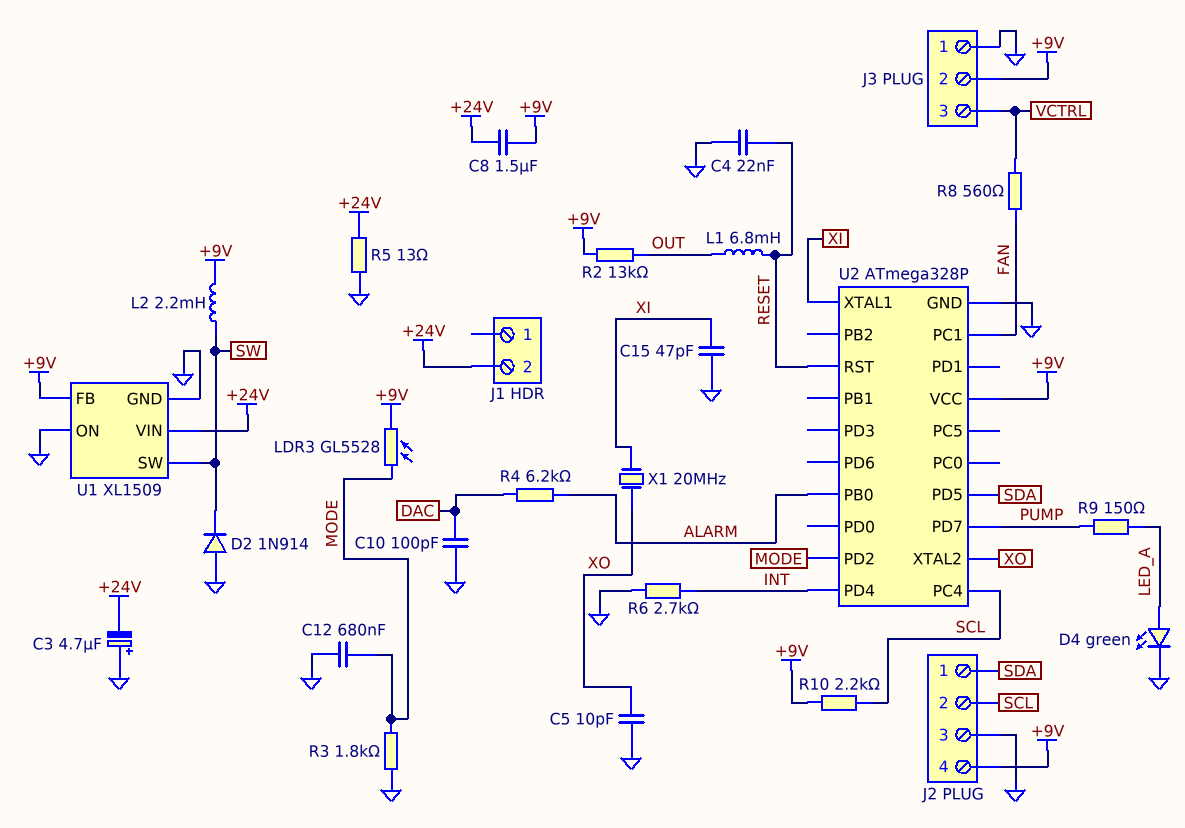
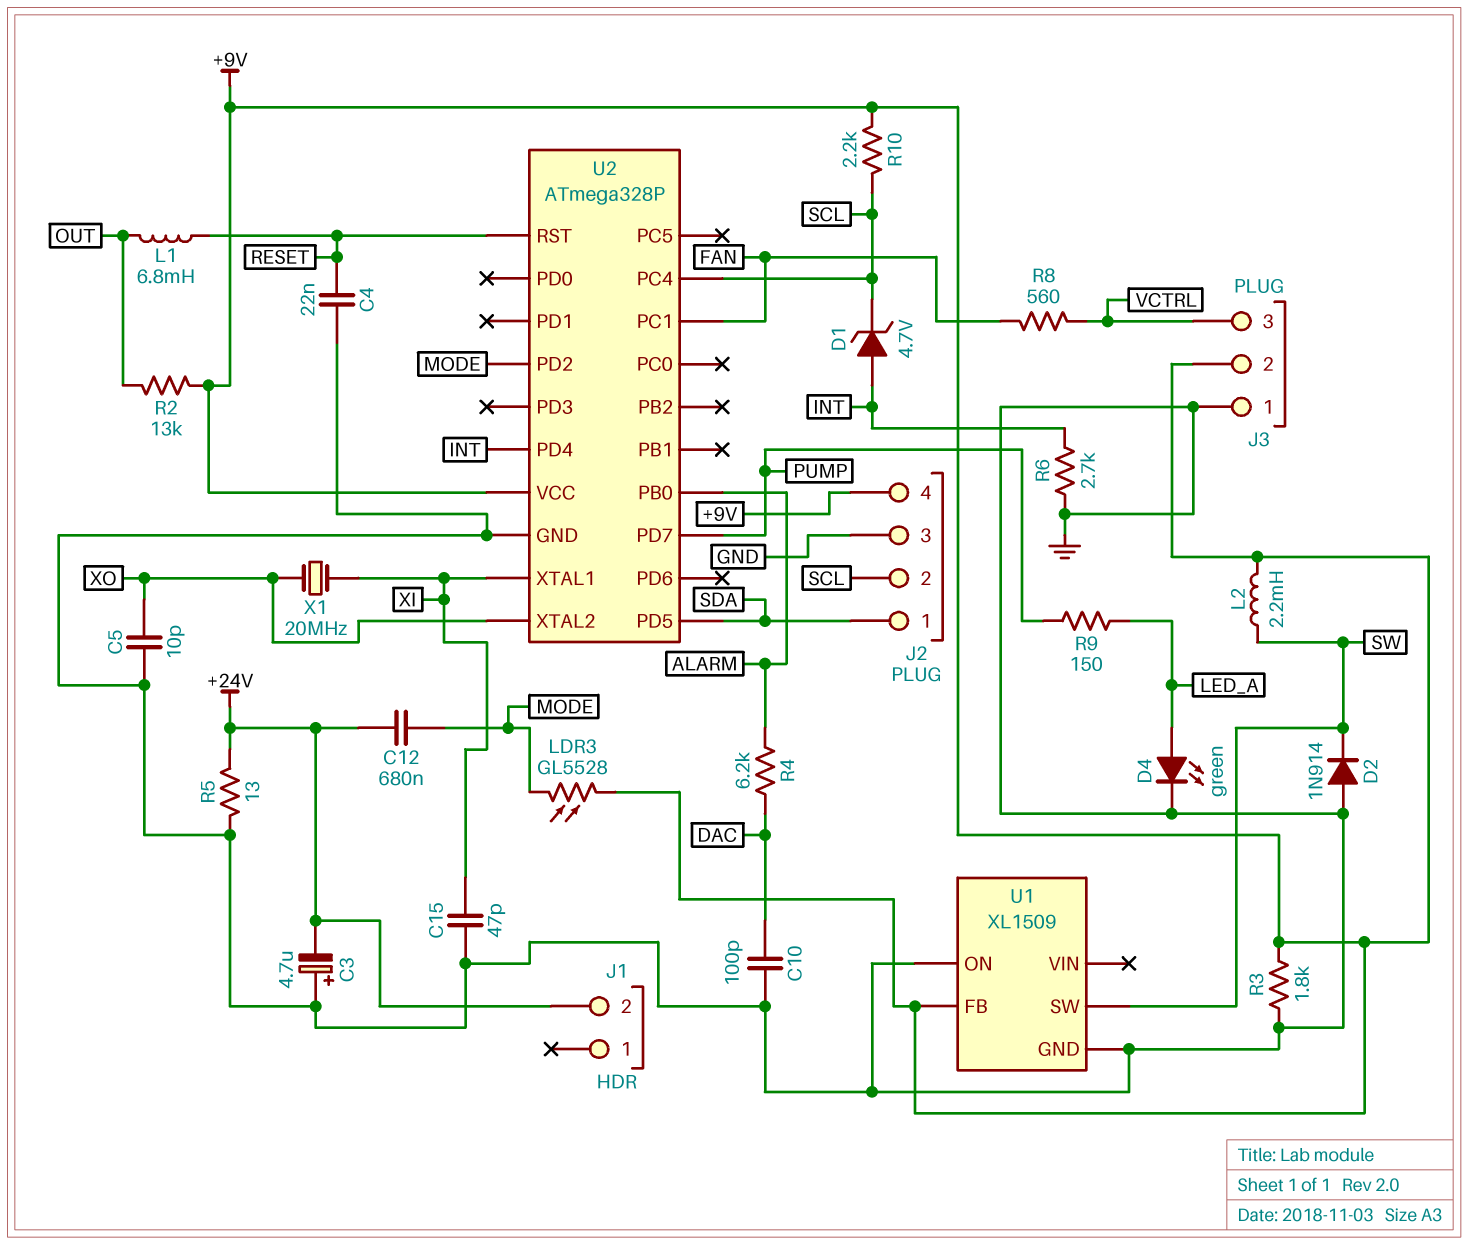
C8: 1.5uF (+9V, +24V) -> none
C12: 680nF (GND, MODE) -> 680nF (+24V, MODE)
D1: none -> zener 4.7V (A INT, K SCL)
R3: 1.8k (GND, MODE) -> 1.8k (+9V, GND)
U1 pin VIN: +24V -> none

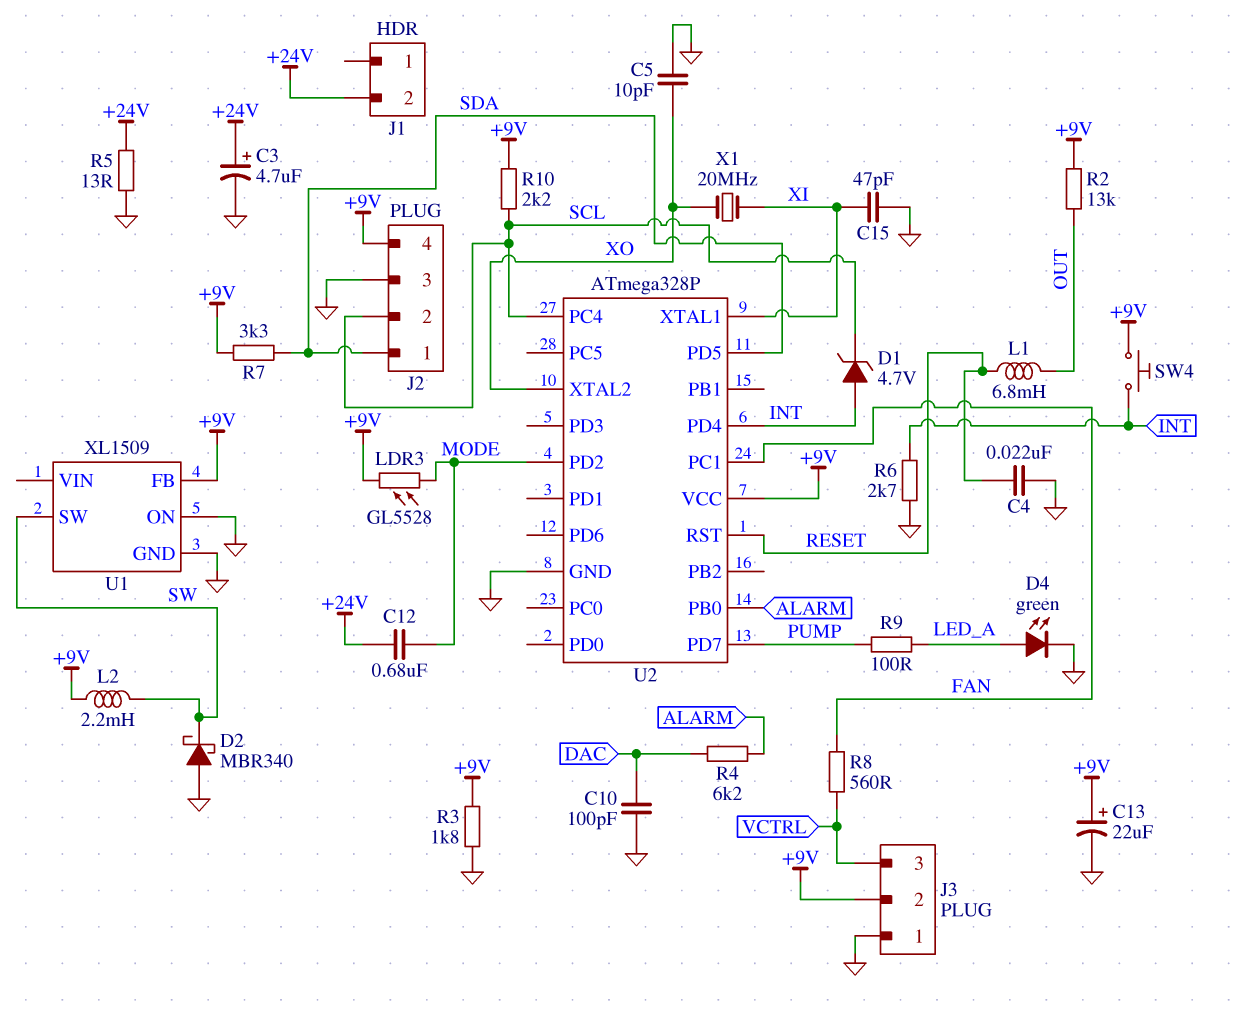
C3: 4.7uF (plus GND, minus +24V) -> 4.7uF (plus +24V, minus GND)
C13: none -> 22uF (plus +9V, minus GND)
D2: diode 1N914 (A GND, K SW) -> schottky MBR340 (A GND, K SW)
R7: none -> 3.3k (+9V, SDA)
R9: 150 (LED_A, PUMP) -> 100 (LED_A, PUMP)
SW4: none -> button (+9V, INT)

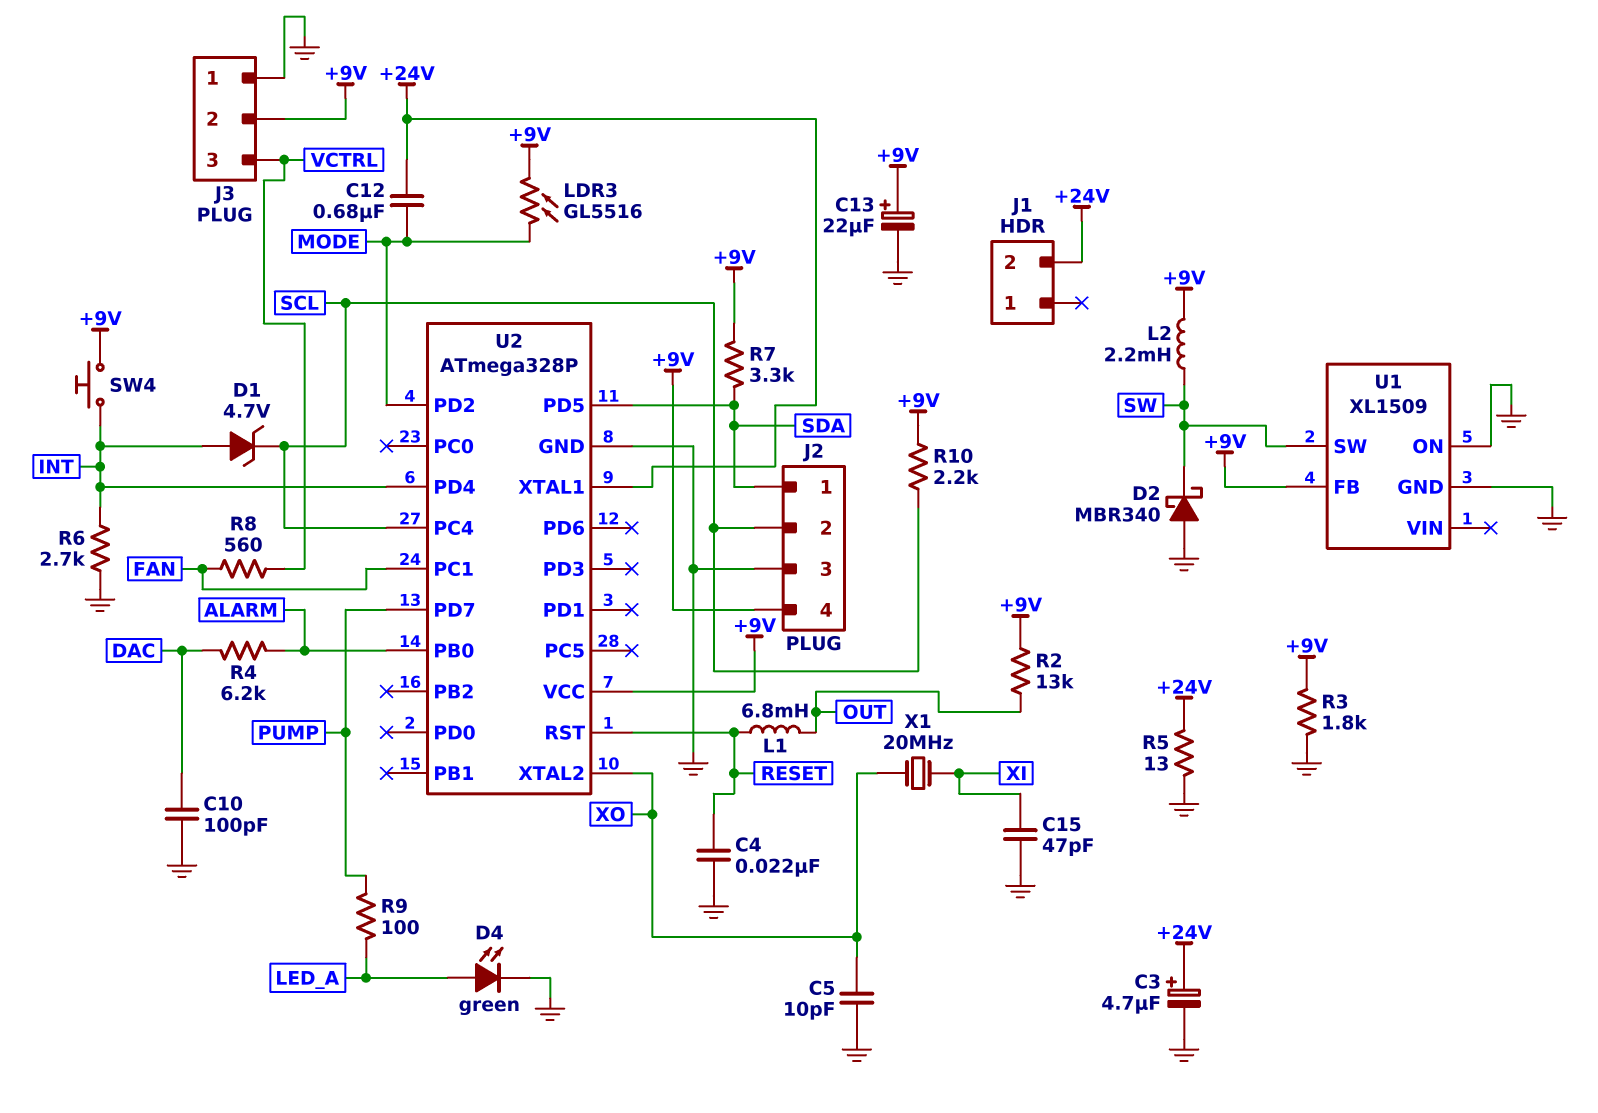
LDR3: GL5528 (+9V, MODE) -> GL5516 (+9V, MODE)
U2 pin XTAL1: XI -> +24V

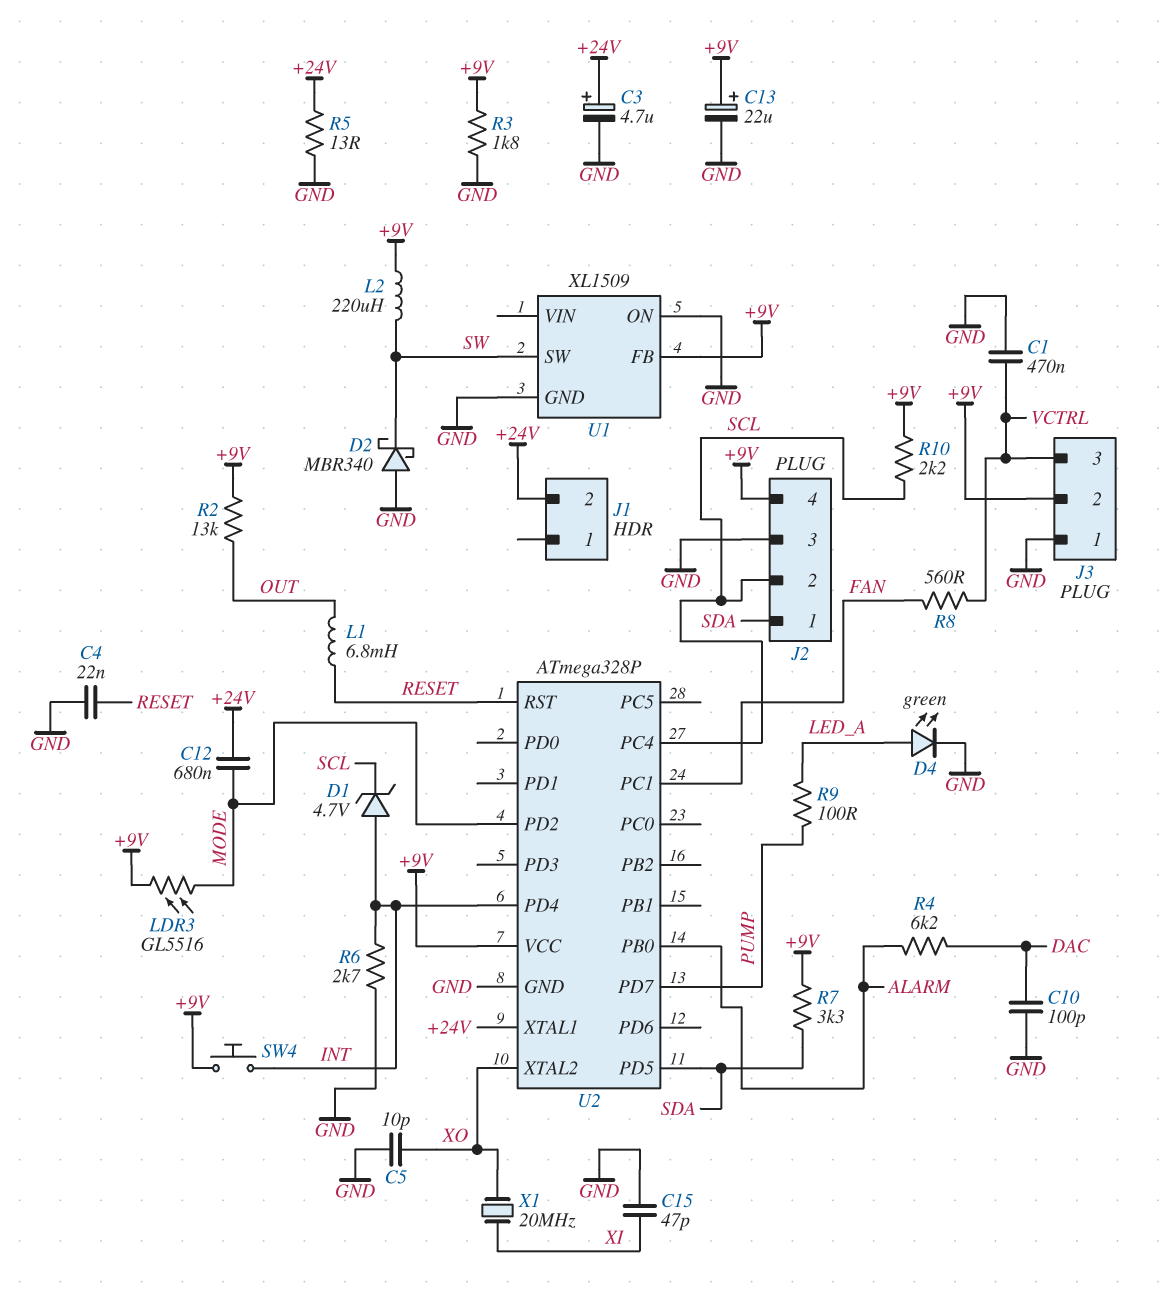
C1: none -> 470nF (GND, VCTRL)
L2: 2.2mH (+9V, SW) -> 220uH (+9V, SW)

